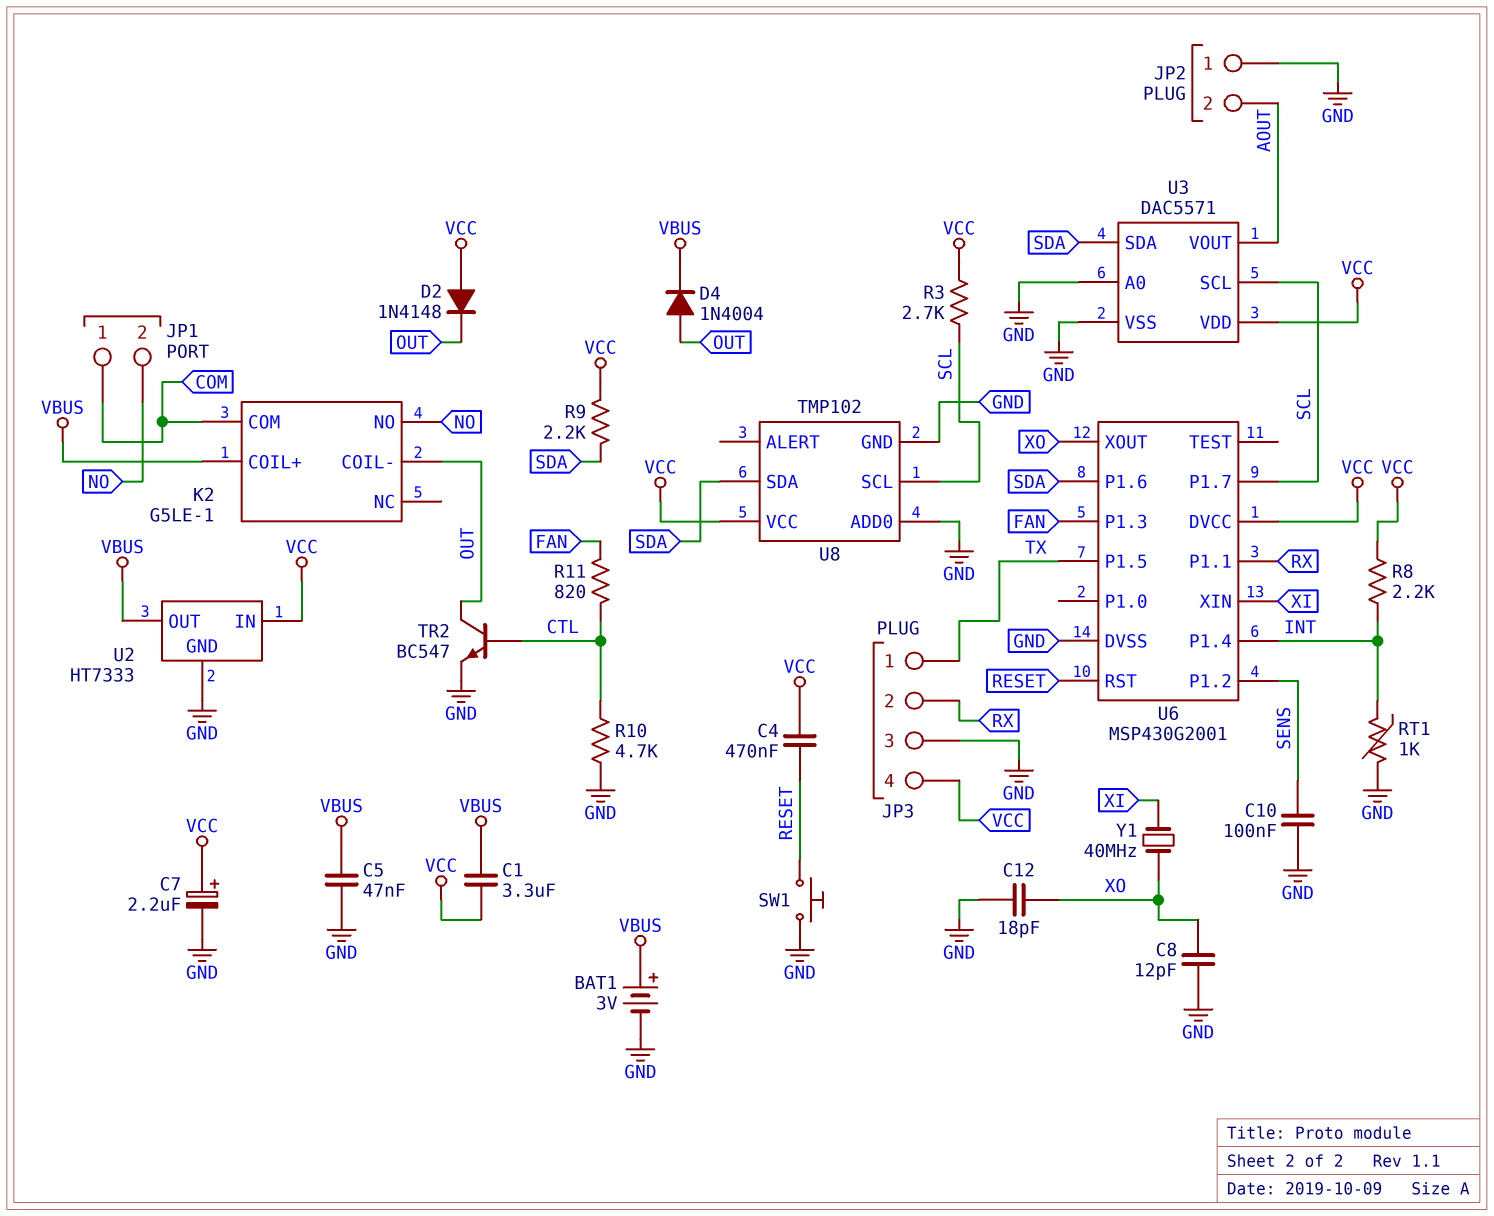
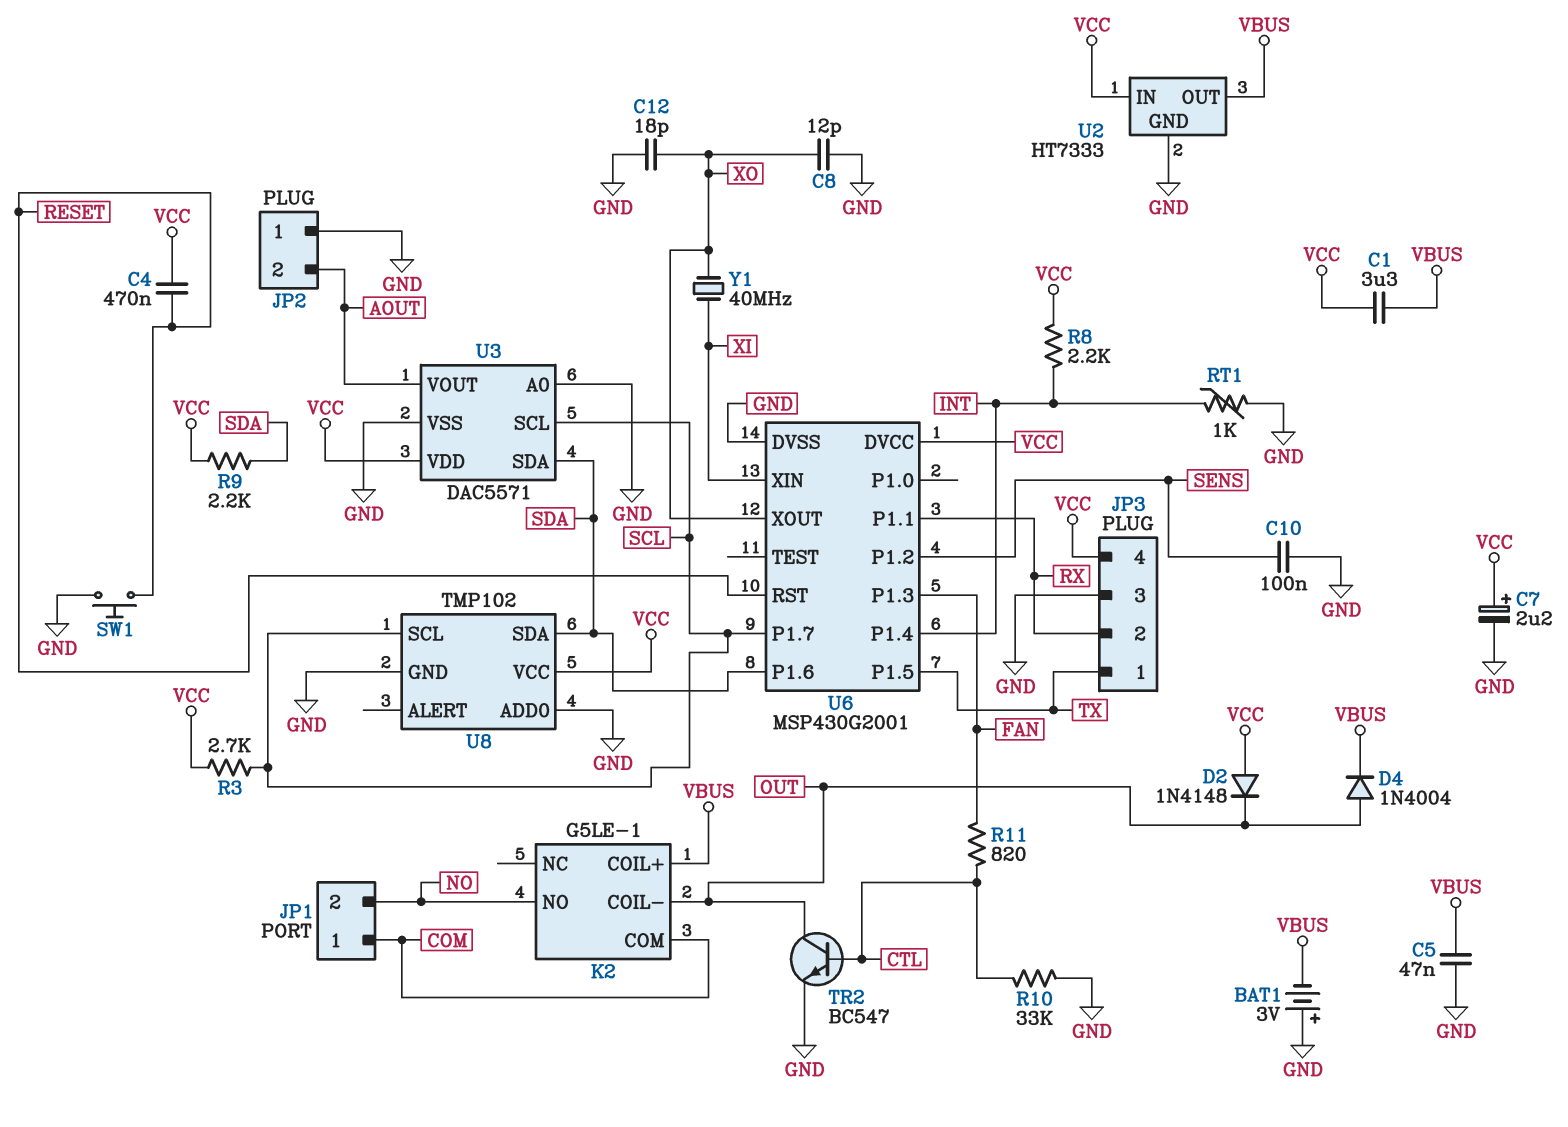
BAT1: 3V (plus VBUS, minus GND) -> 3V (plus GND, minus VBUS)
R10: 4.7k (CTL, GND) -> 33k (CTL, GND)

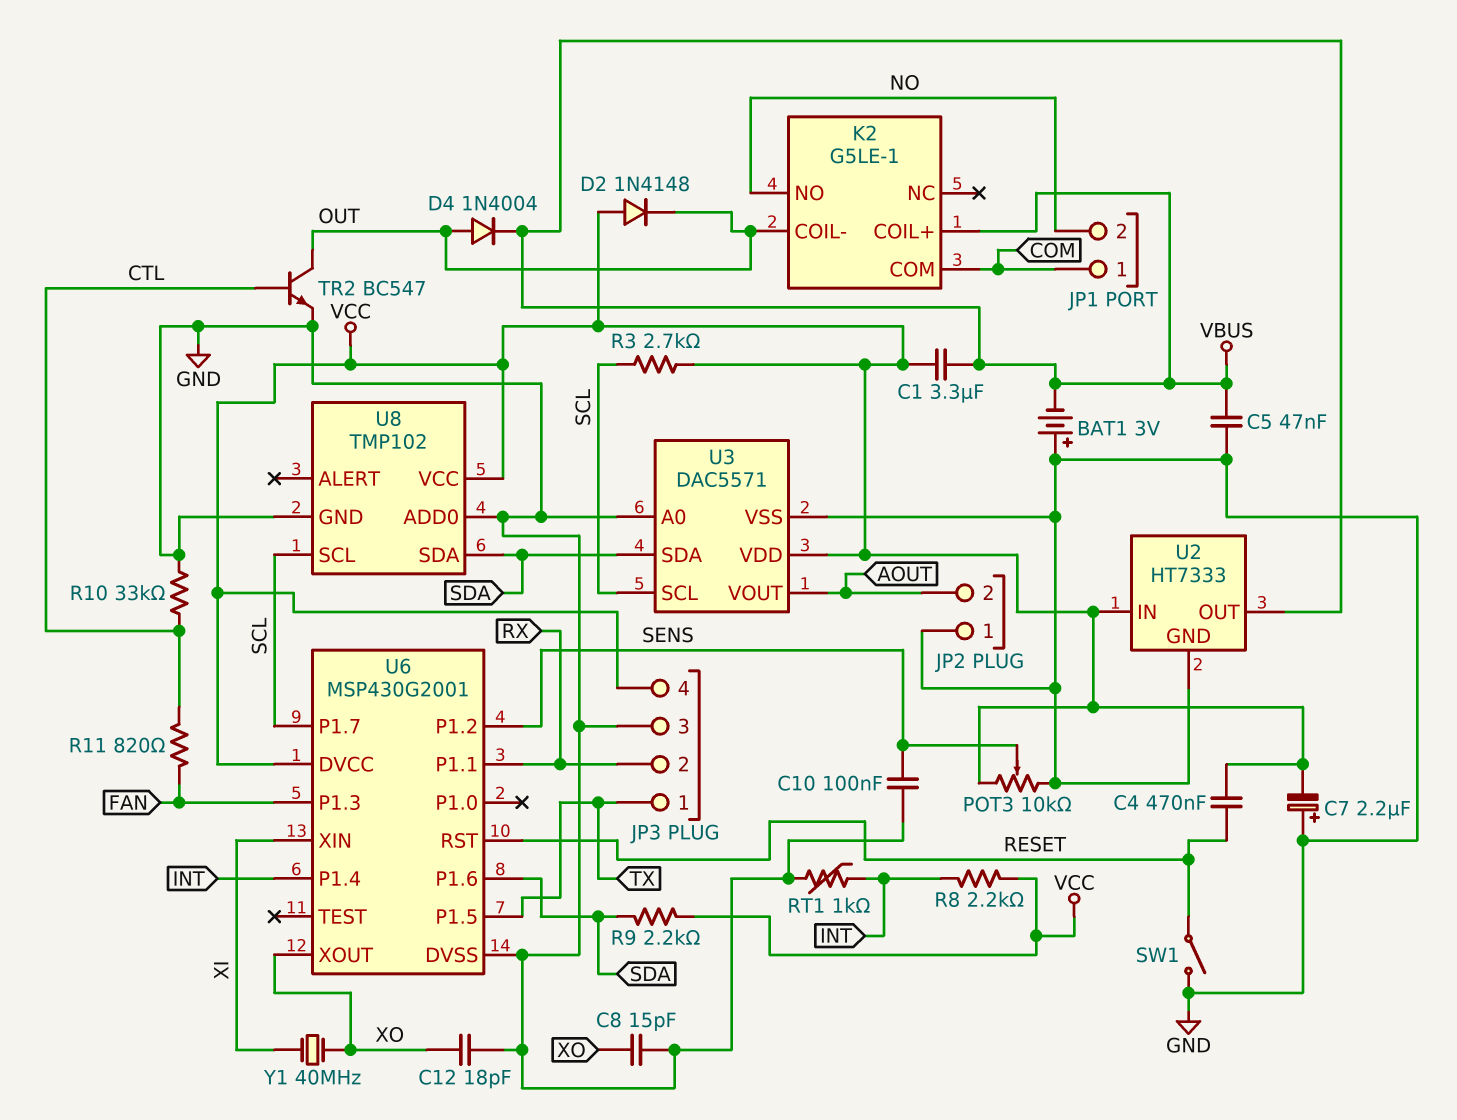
C7: 2.2uF (plus VCC, minus GND) -> 2.2uF (plus GND, minus VCC)
C8: 12pF (GND, XO) -> 15pF (GND, XO)
POT3: none -> 10k (GND, VCC, wiper SENS)
SW1: button (GND, RESET) -> switch (GND, RESET)

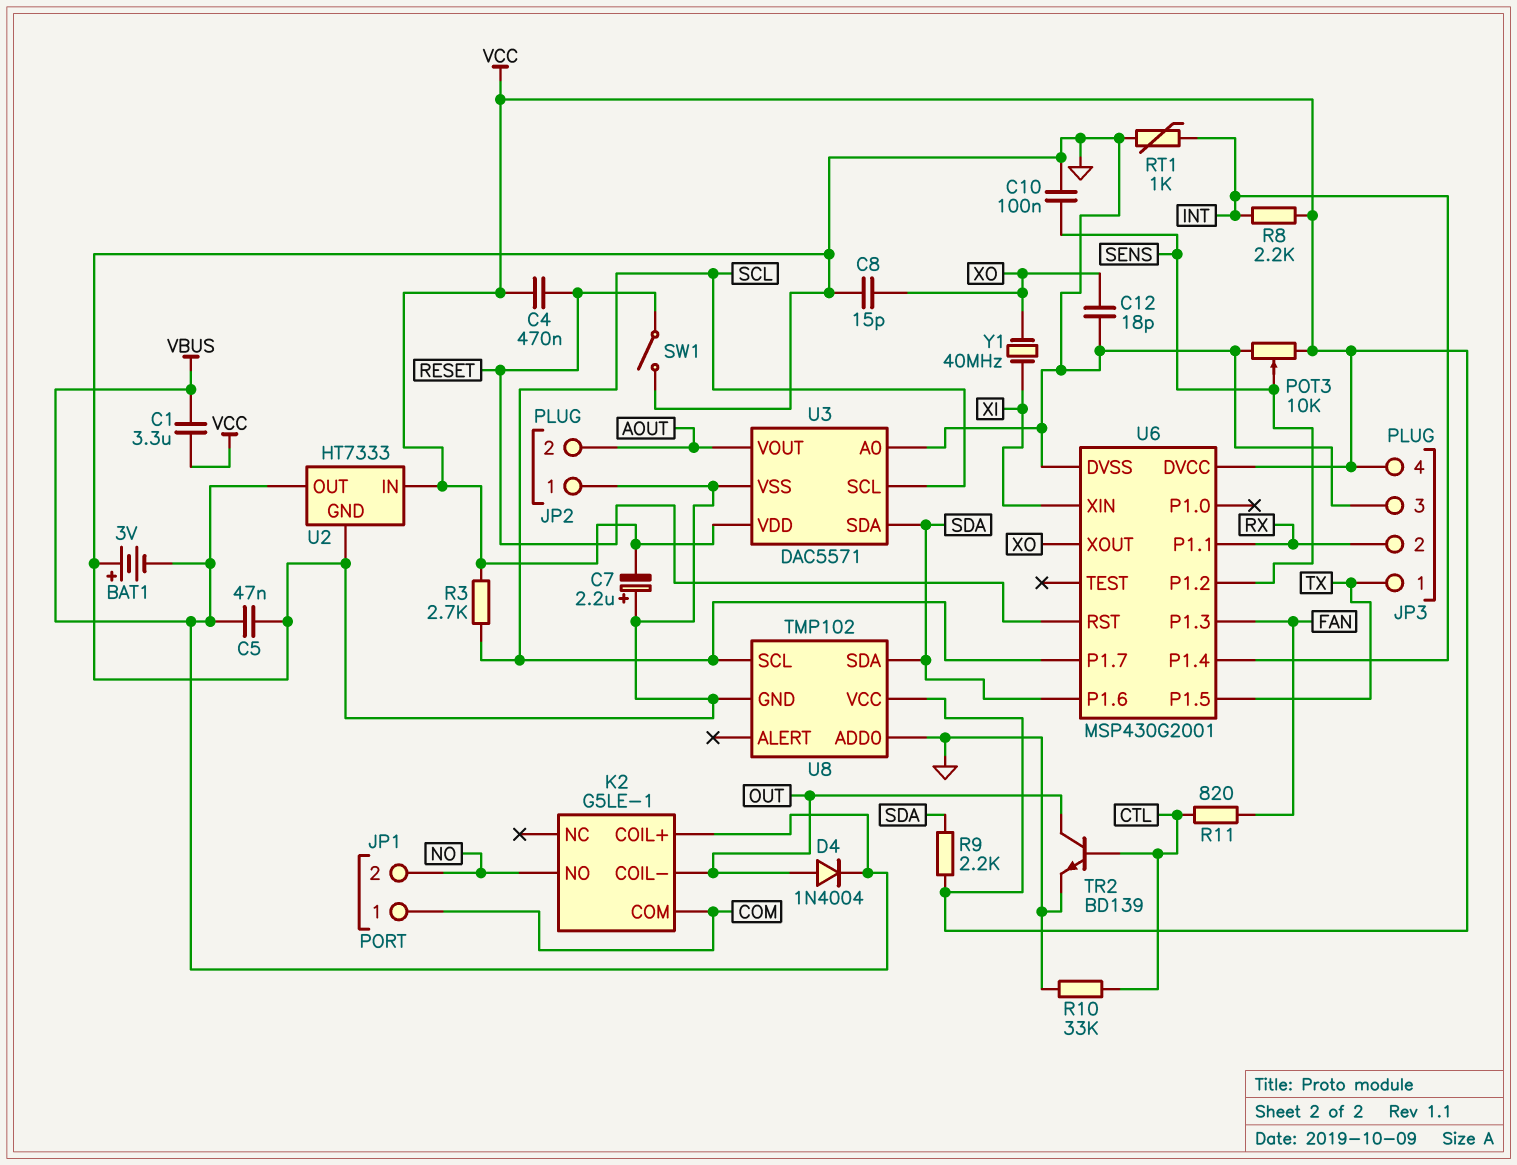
D2: diode 1N4148 (A VCC, K OUT) -> none
TR2: NPN BC547 (B CTL, C OUT, E GND) -> NPN BD139 (B CTL, C OUT, E GND)

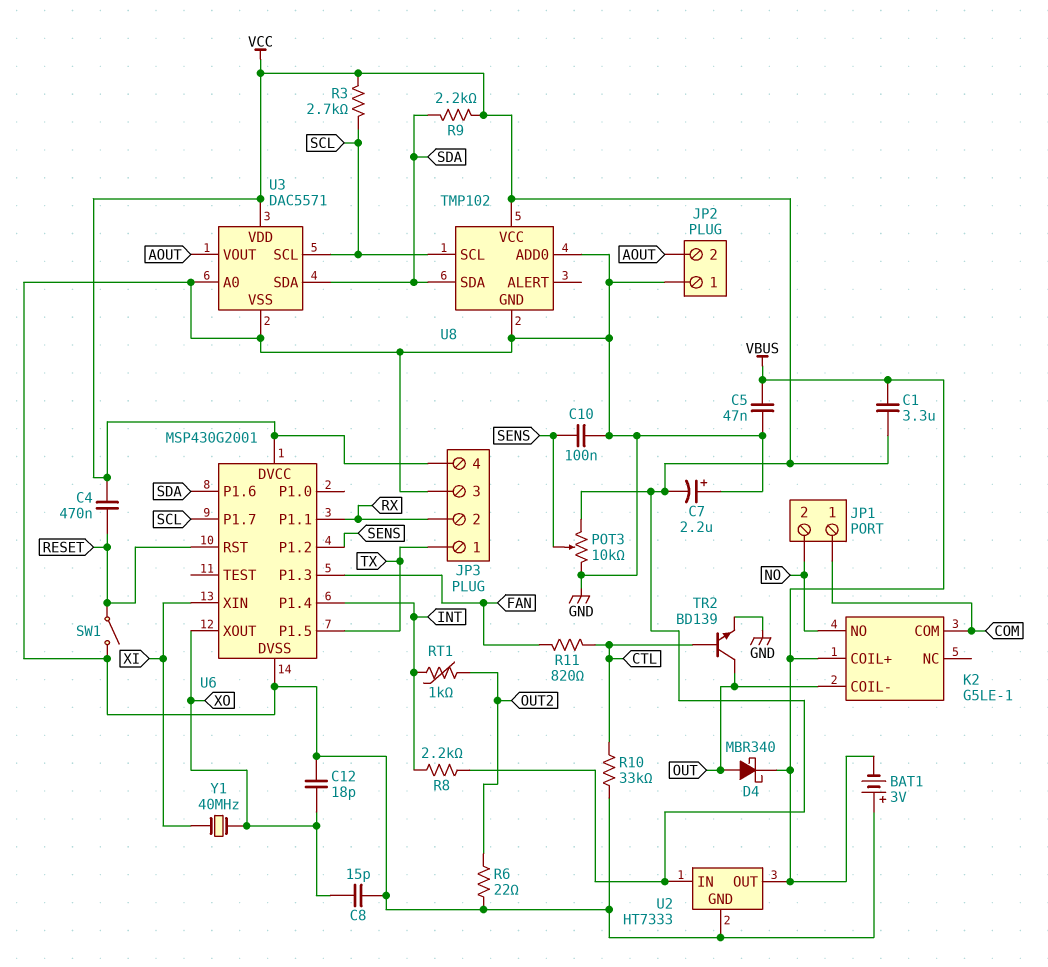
D4: diode 1N4004 (A OUT, K VBUS) -> schottky MBR340 (A OUT, K VBUS)
R6: none -> 22 (GND, OUT2)
RT1: 1k (GND, INT) -> 1k (INT, OUT2)

